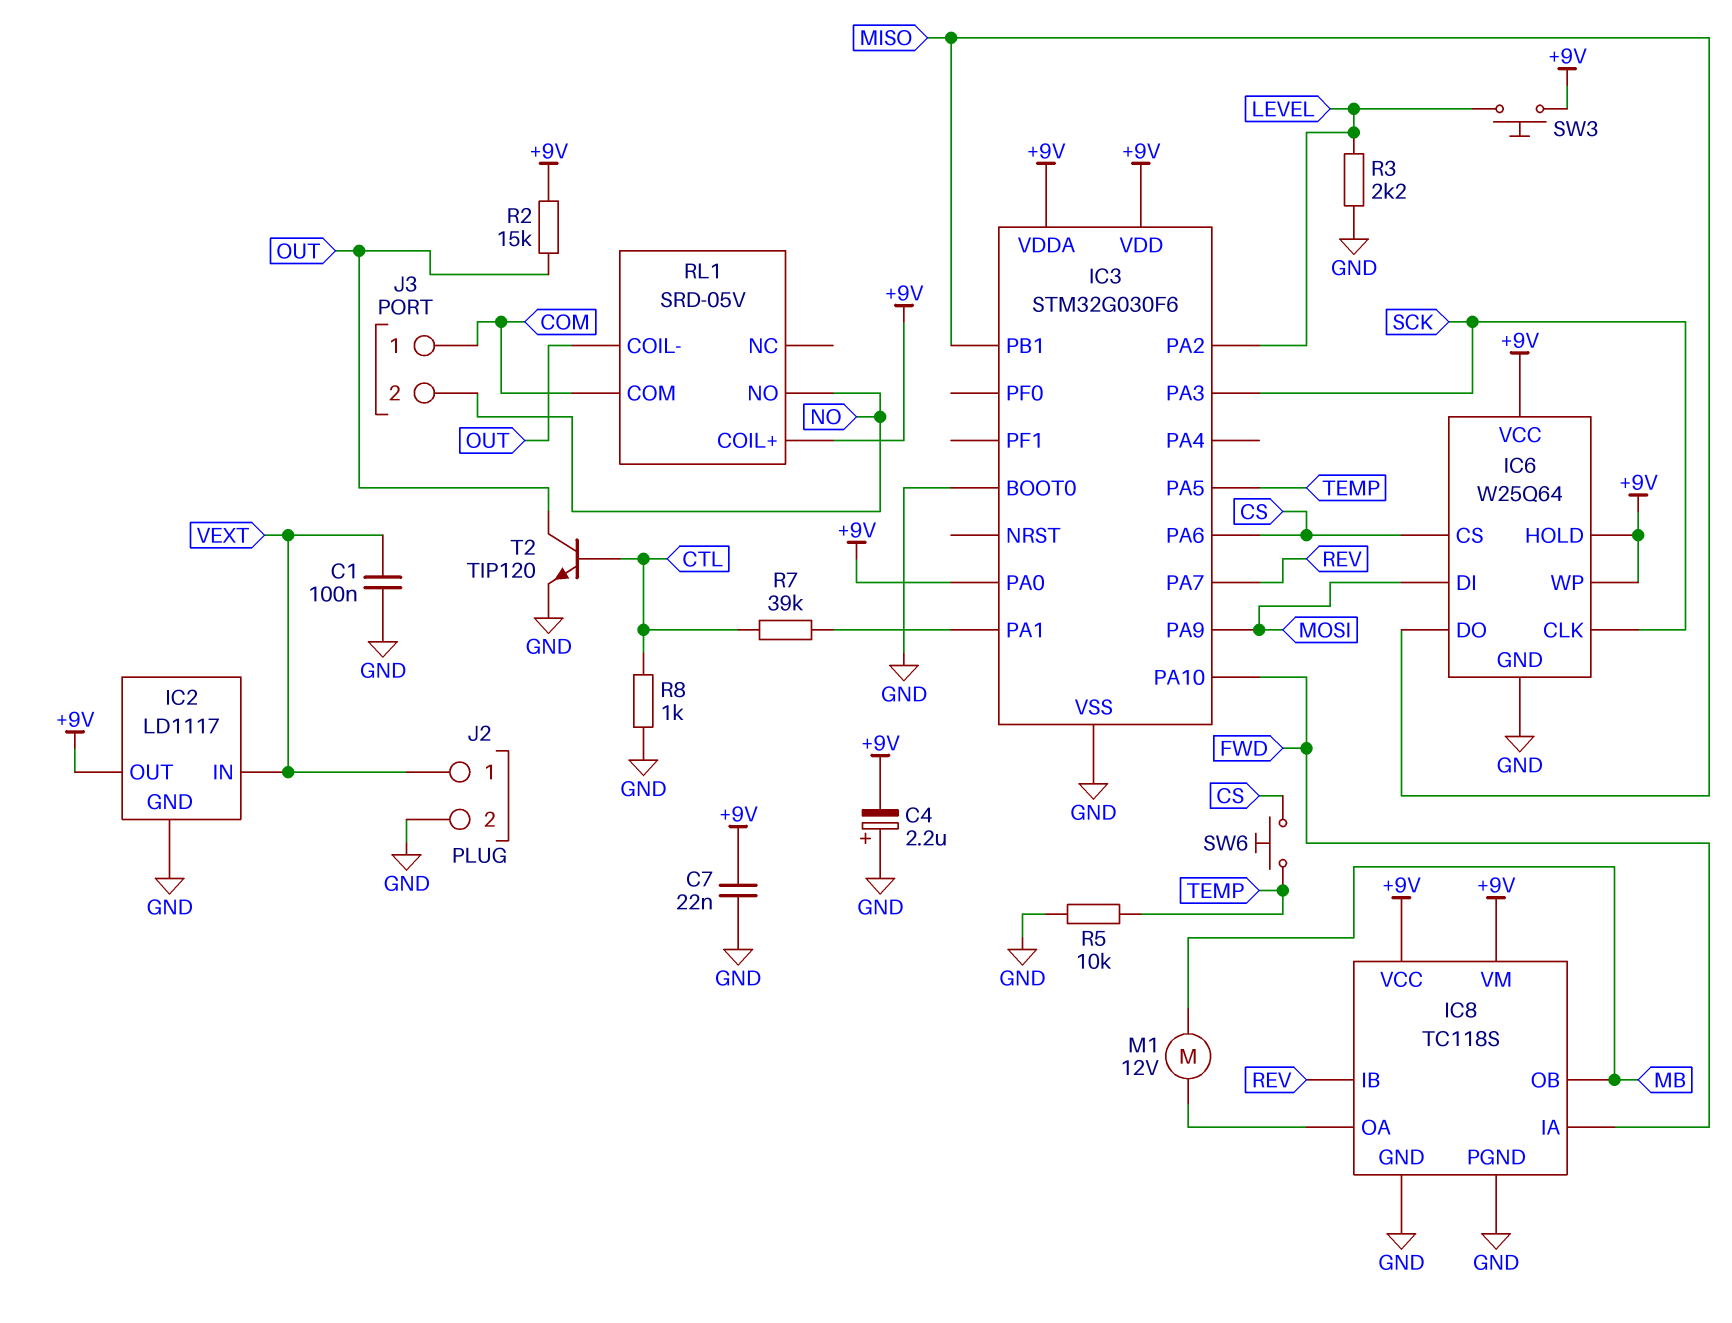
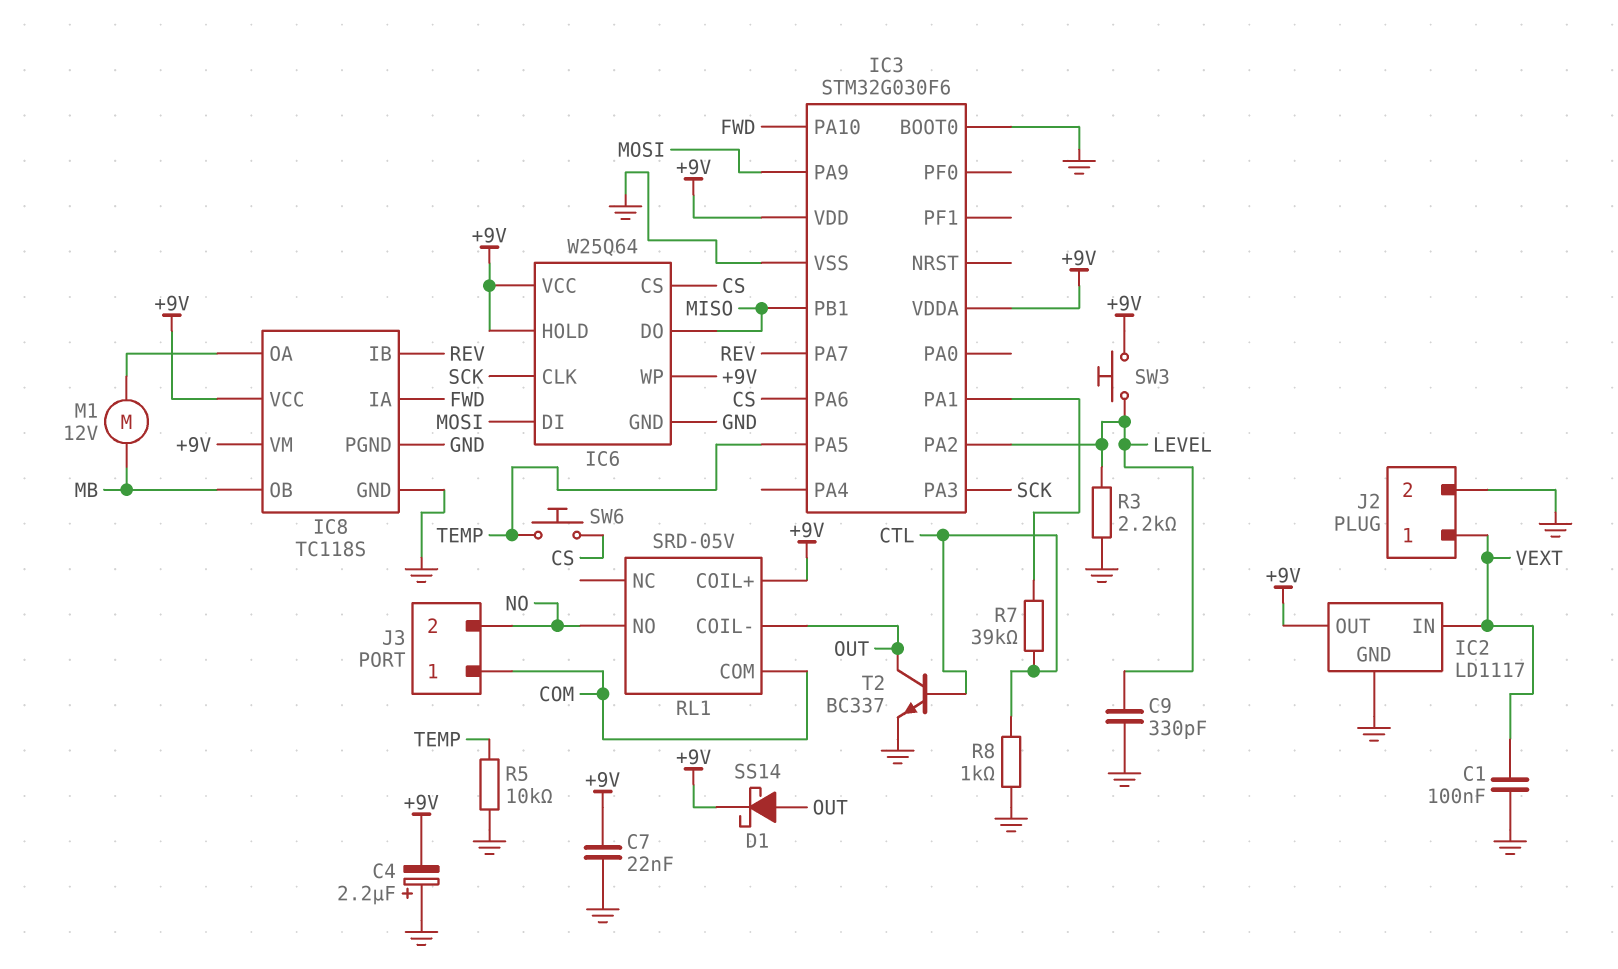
C9: none -> 330pF (GND, LEVEL)
D1: none -> schottky SS14 (A OUT, K +9V)
IC3 pin PA0: +9V -> none
R2: 15k (+9V, OUT) -> none
T2: NPN TIP120 (B CTL, C OUT, E GND) -> NPN BC337 (B CTL, C OUT, E GND)

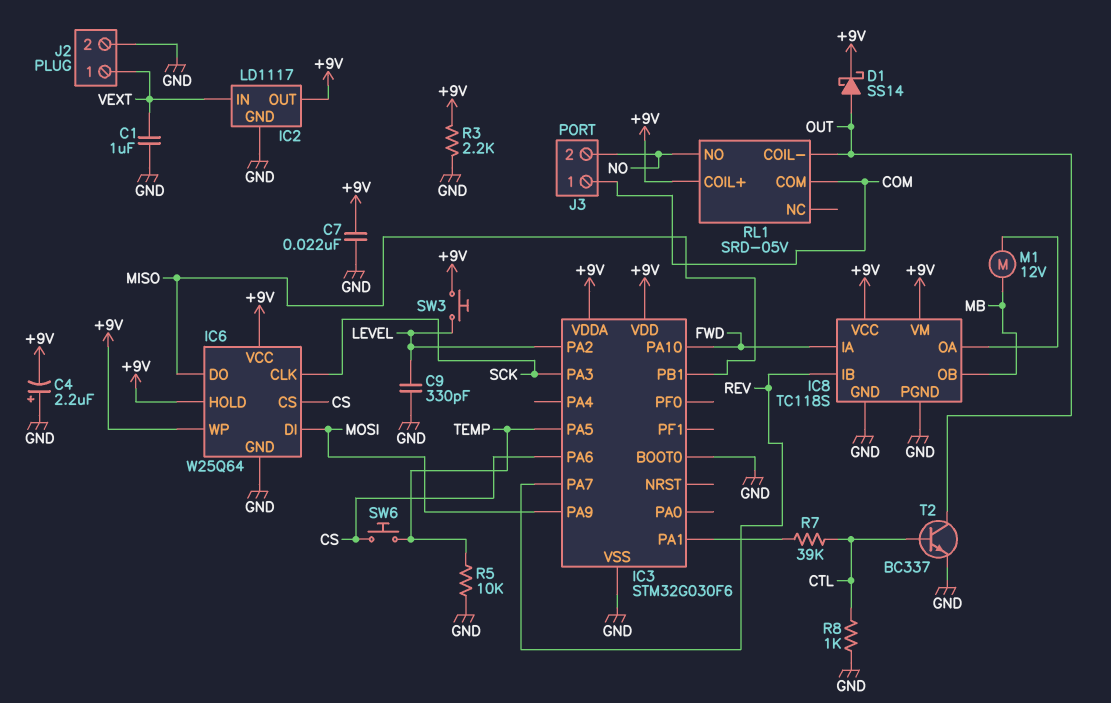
C1: 100nF (GND, VEXT) -> 1uF (GND, VEXT)
R3: 2.2k (GND, LEVEL) -> 2.2k (+9V, GND)

